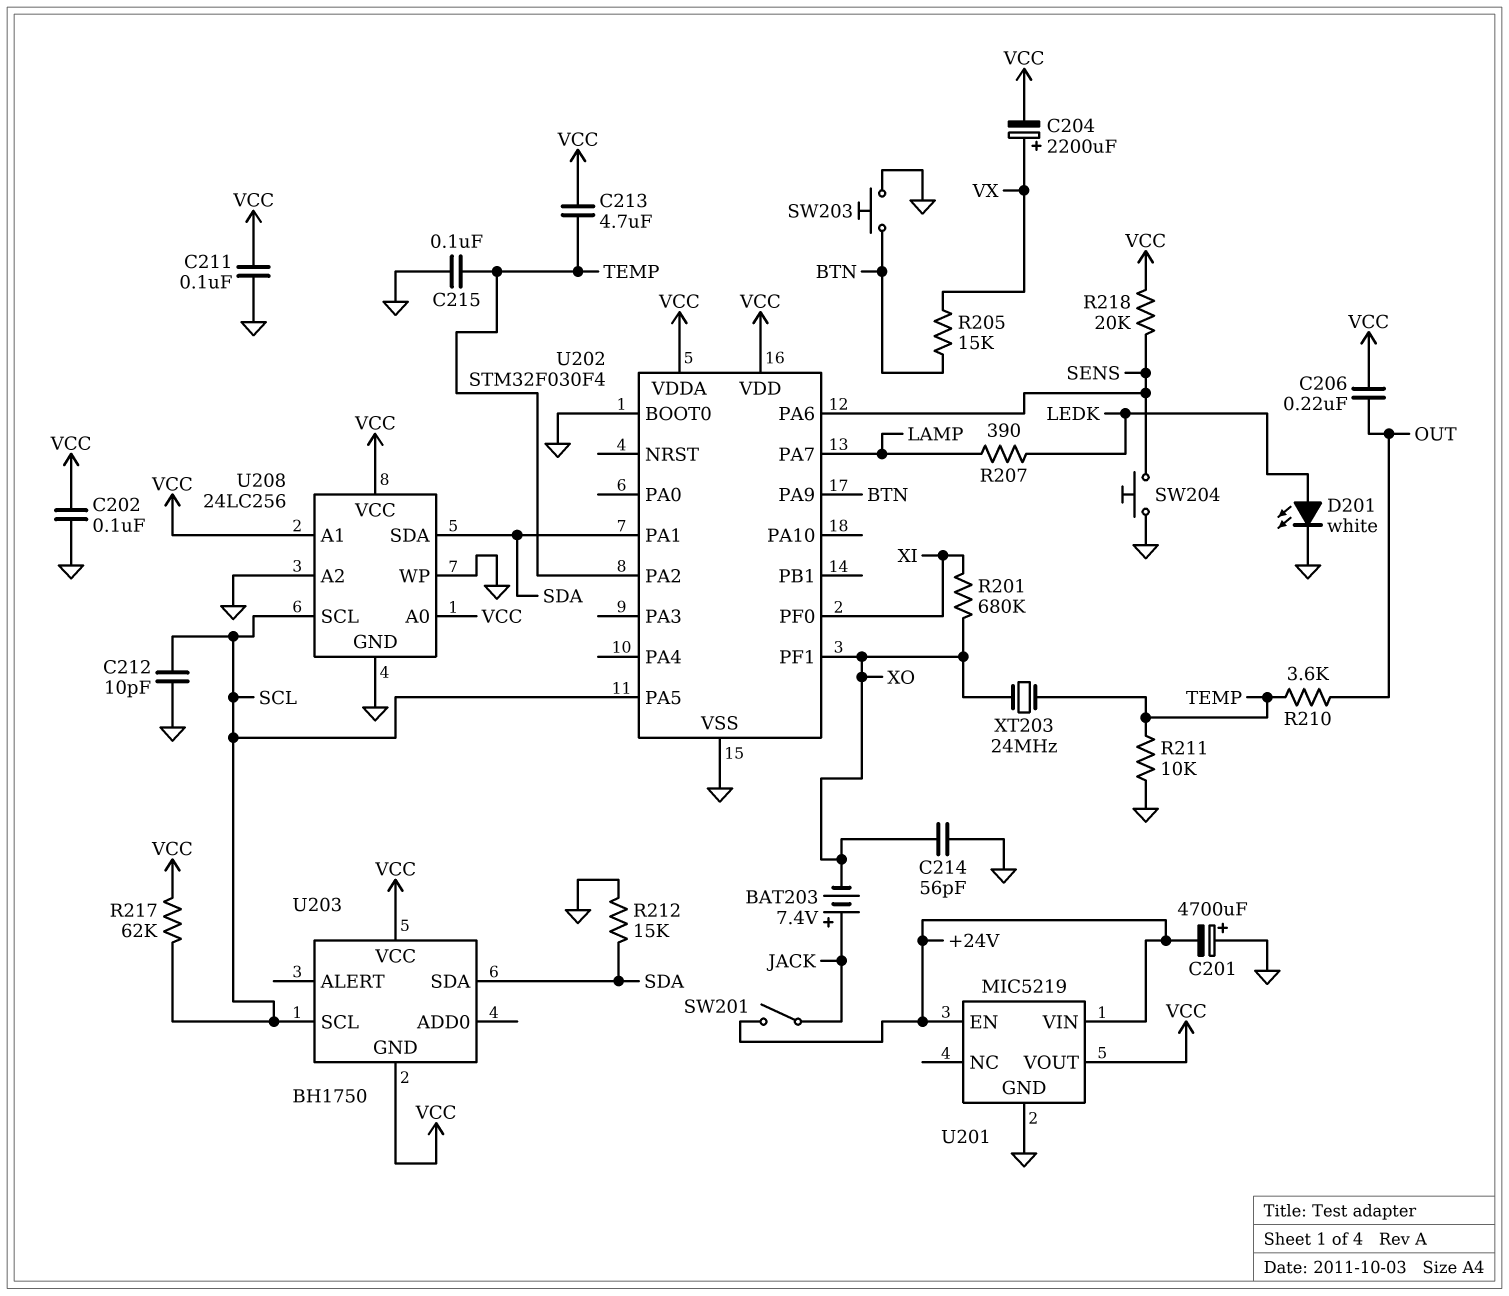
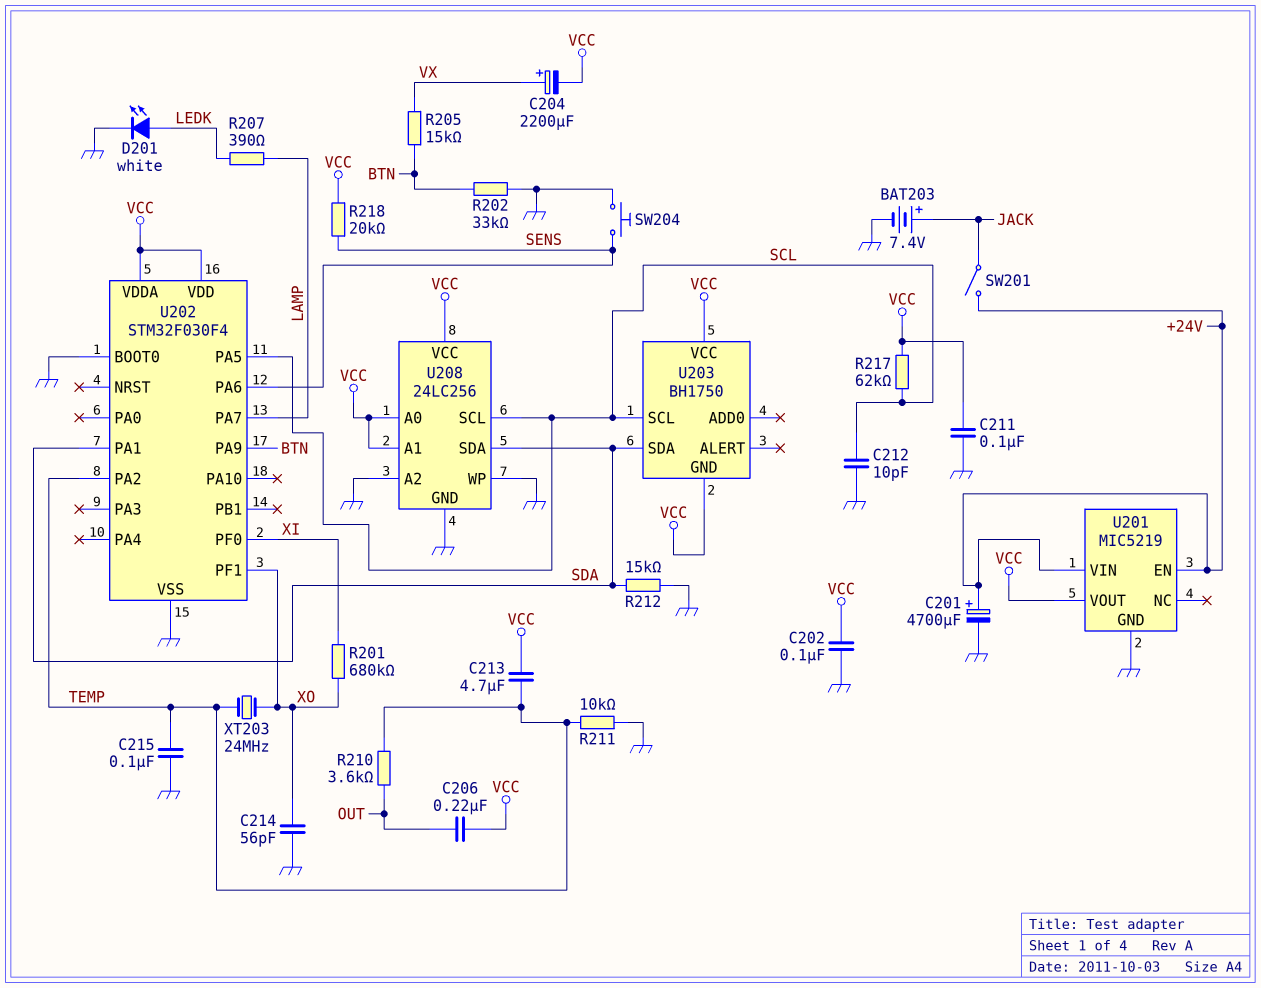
BAT203: 7.4V (plus JACK, minus XO) -> 7.4V (plus JACK, minus GND)
C201: 4700uF (plus GND, minus +24V) -> 4700uF (plus +24V, minus GND)
R202: none -> 33k (BTN, GND)
SW203: button (BTN, GND) -> none

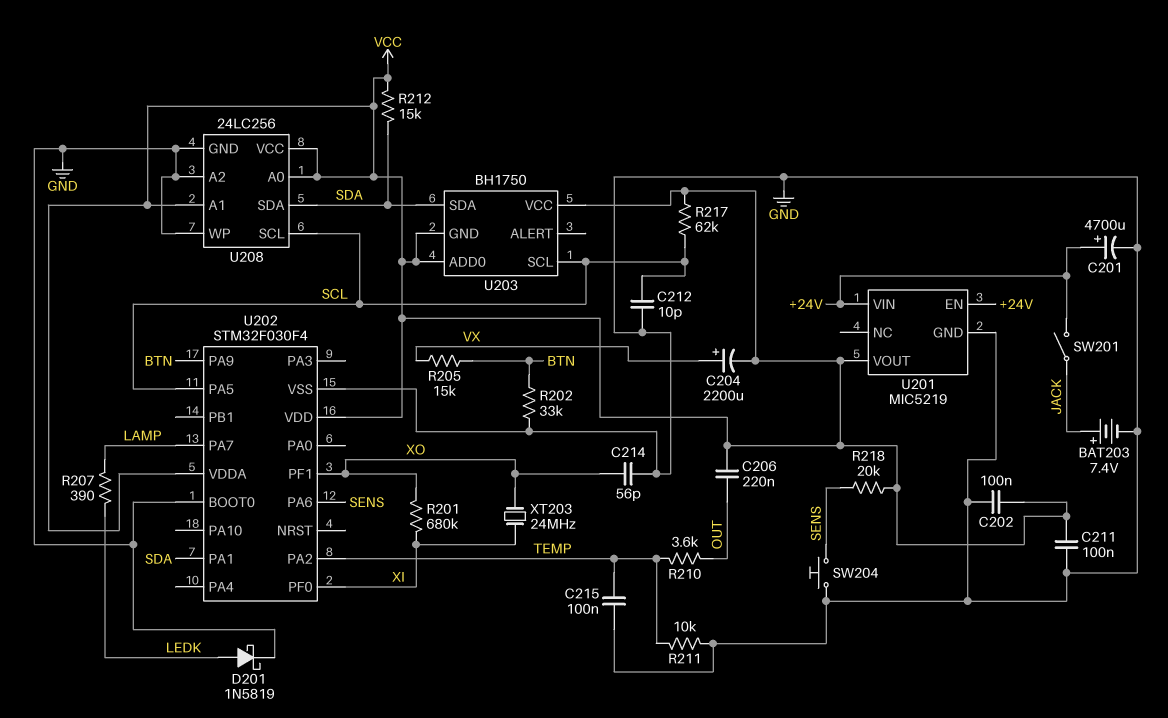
C213: 4.7uF (TEMP, VCC) -> none
D201: LED white (A LEDK, K GND) -> schottky 1N5819 (A LEDK, K GND)
R212: 15k (GND, SDA) -> 15k (SDA, VCC)
U203 pin ADD0: none -> VCC
XT203: 24MHz (TEMP, XO) -> 24MHz (XI, XO)

